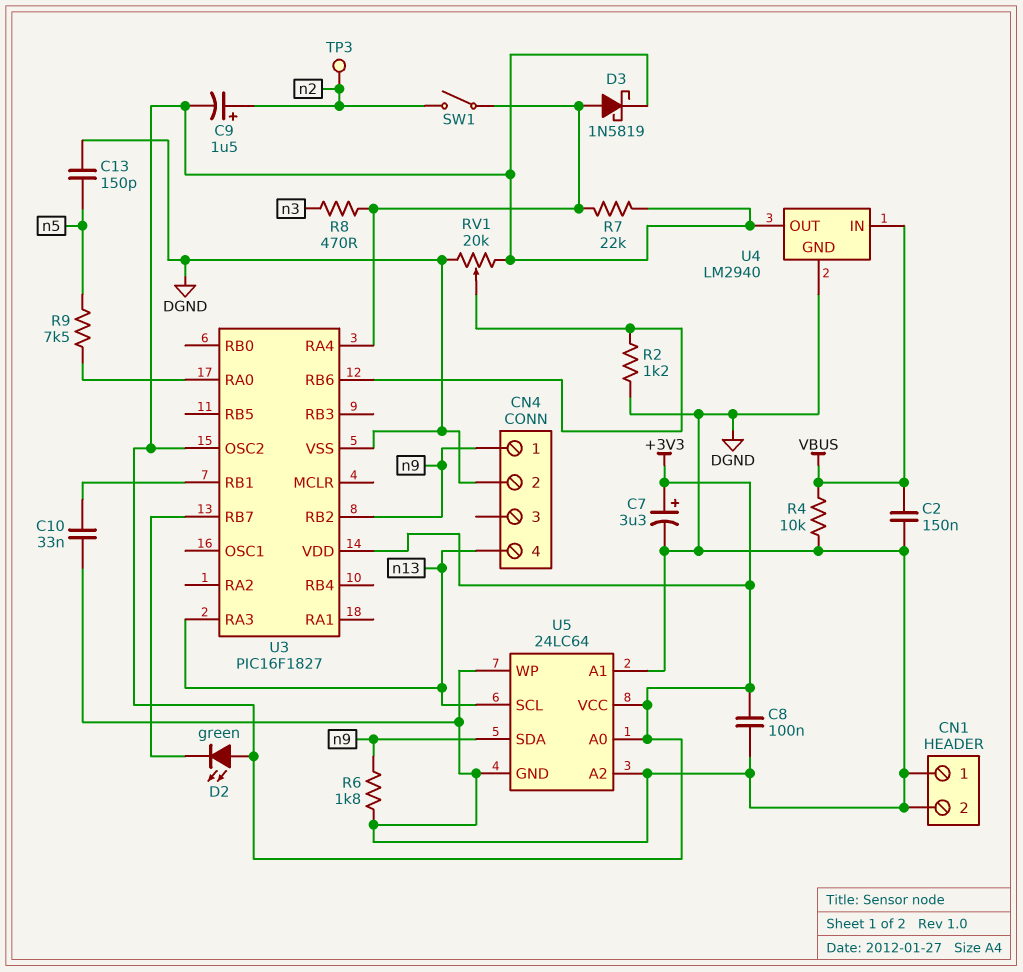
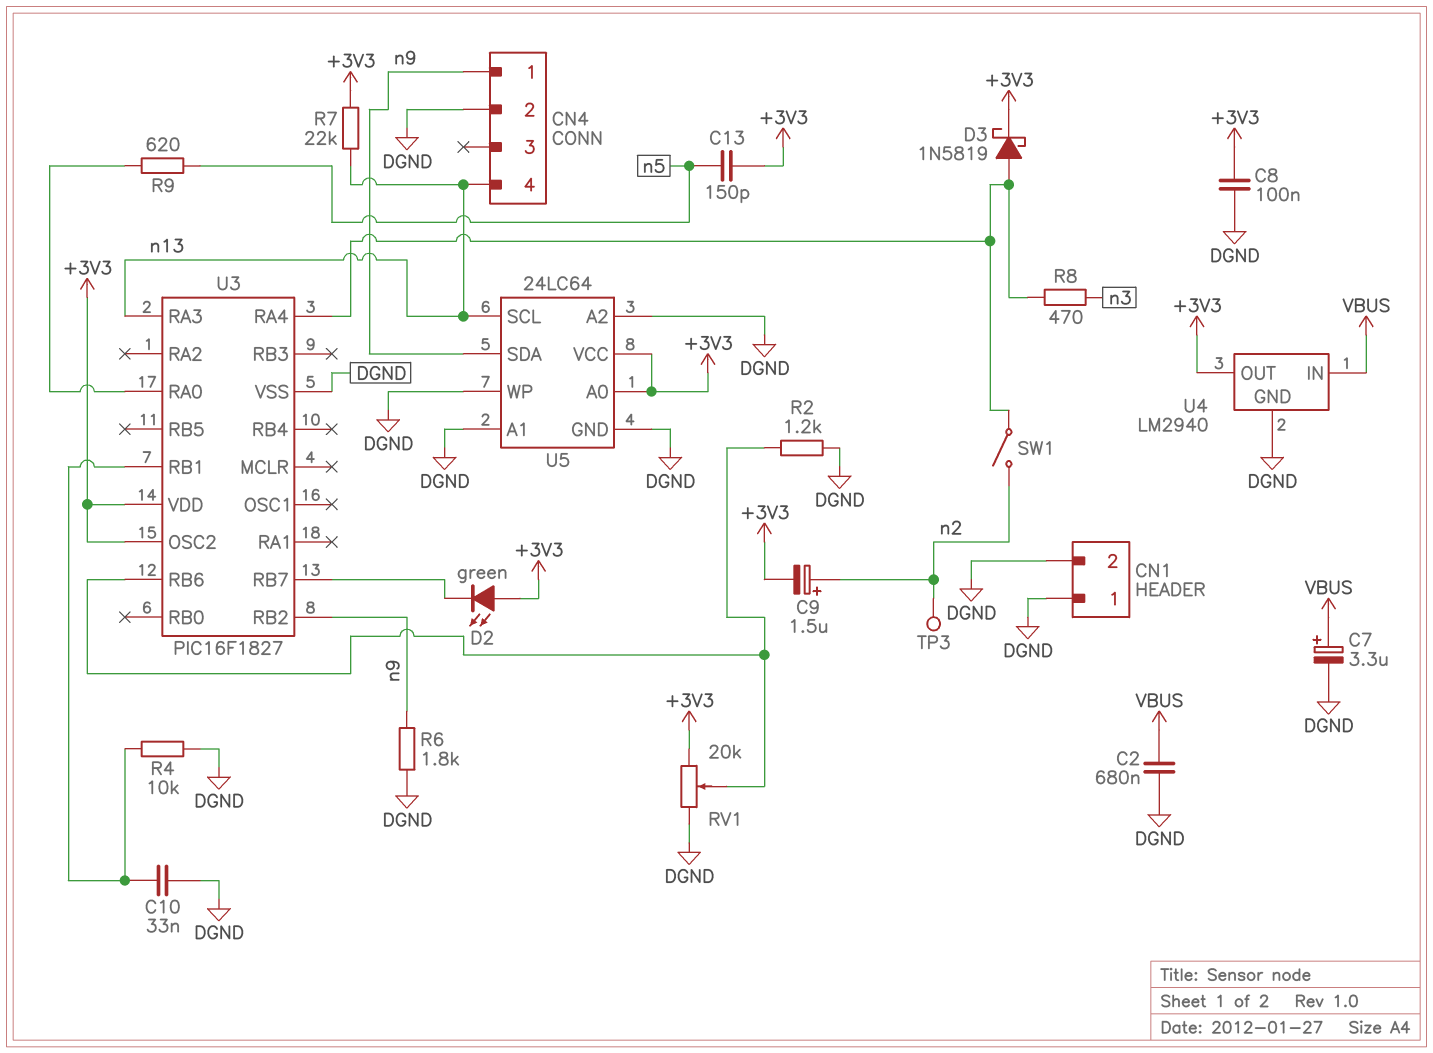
C2: 150nF (DGND, VBUS) -> 680nF (DGND, VBUS)
C7: 3.3uF (plus +3V3, minus DGND) -> 3.3uF (plus VBUS, minus DGND)
C13: 150pF (DGND, n5) -> 150pF (+3V3, n5)
R4: 10k (DGND, VBUS) -> 10k (DGND, U3/RB1)
R7: 22k (+3V3, U3/RA4) -> 22k (+3V3, n13)
R9: 7.5k (U3/RA0, n5) -> 620 (U3/RA0, n5)

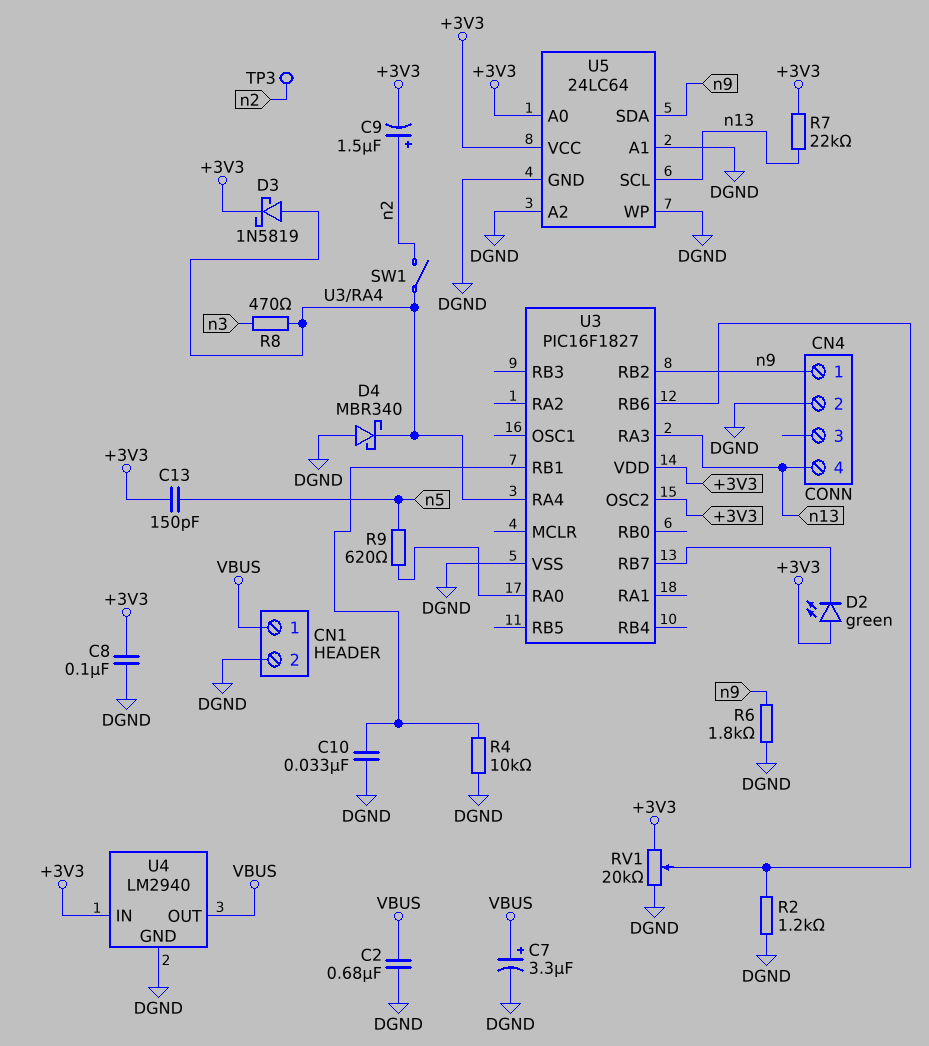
CN1 pin 1: DGND -> VBUS
D4: none -> schottky MBR340 (A DGND, K U3/RA4)
U4 pin IN: VBUS -> +3V3
U4 pin OUT: +3V3 -> VBUS

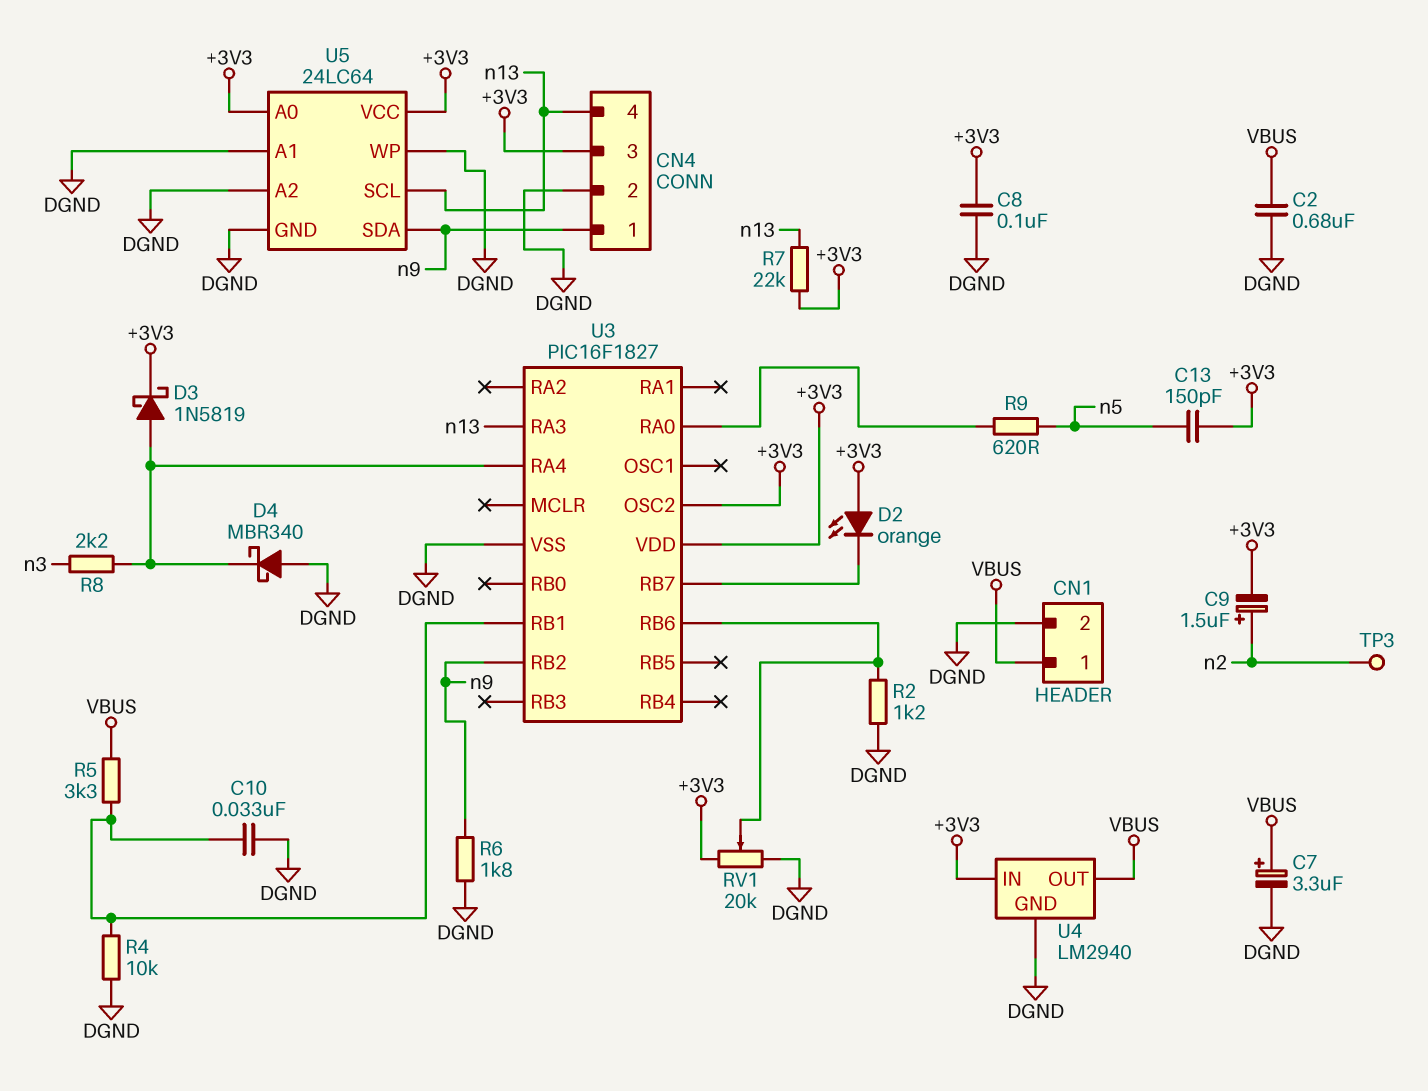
CN4 pin 3: none -> +3V3
D2: LED green (A +3V3, K U3/RB7) -> LED orange (A +3V3, K U3/RB7)
R5: none -> 3.3k (U3/RB1, VBUS)
R8: 470 (U3/RA4, n3) -> 2.2k (U3/RA4, n3)
SW1: switch (U3/RA4, n2) -> none

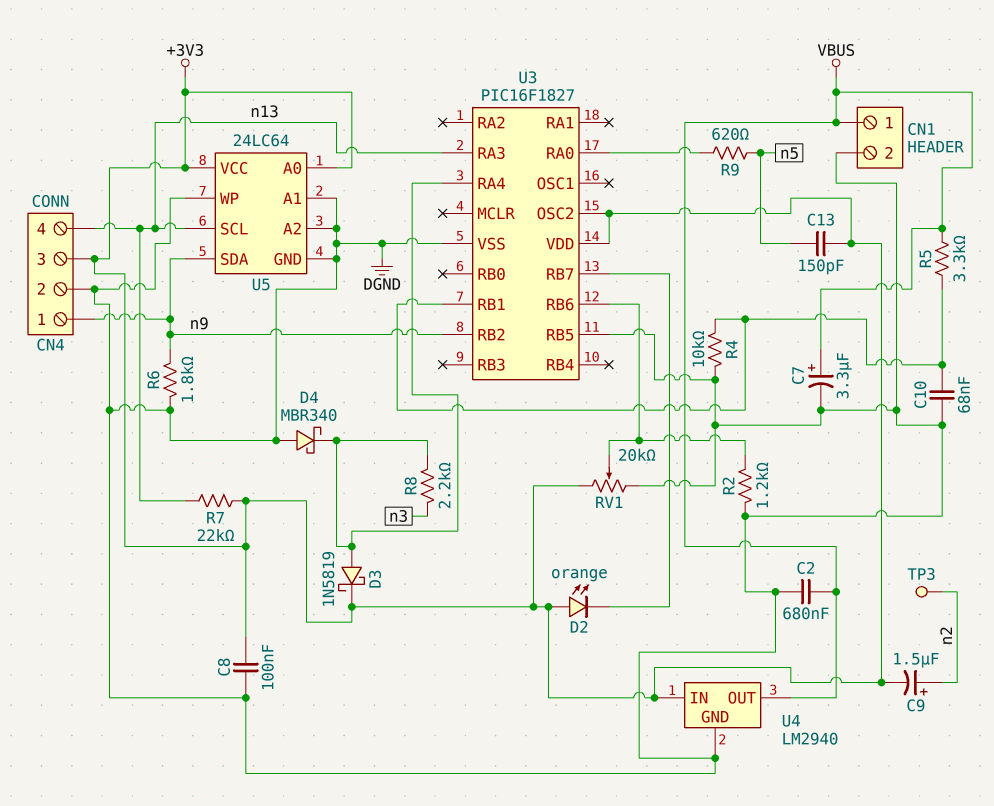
C10: 33nF (DGND, U3/RB1) -> 68nF (DGND, U3/RB1)
U3 pin RB5: none -> DGND

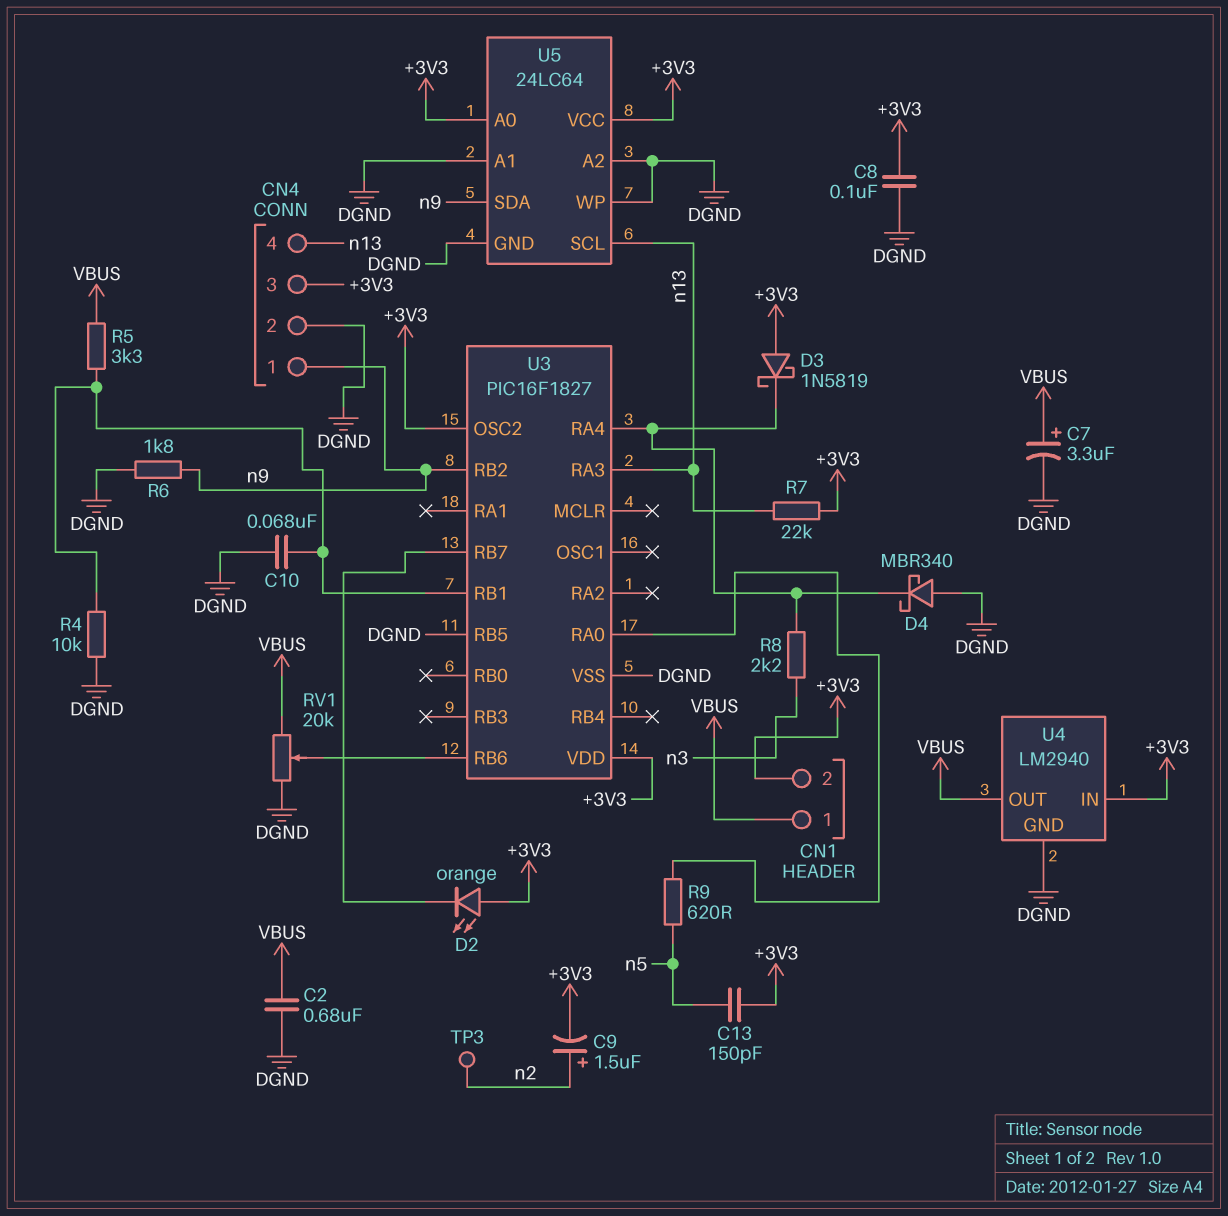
CN1 pin 2: DGND -> +3V3
D3: schottky 1N5819 (A U3/RA4, K +3V3) -> schottky 1N5819 (A +3V3, K U3/RA4)
R2: 1.2k (DGND, U3/RB6) -> none
RV1: 20k (+3V3, DGND, wiper U3/RB6) -> 20k (DGND, VBUS, wiper U3/RB6)

